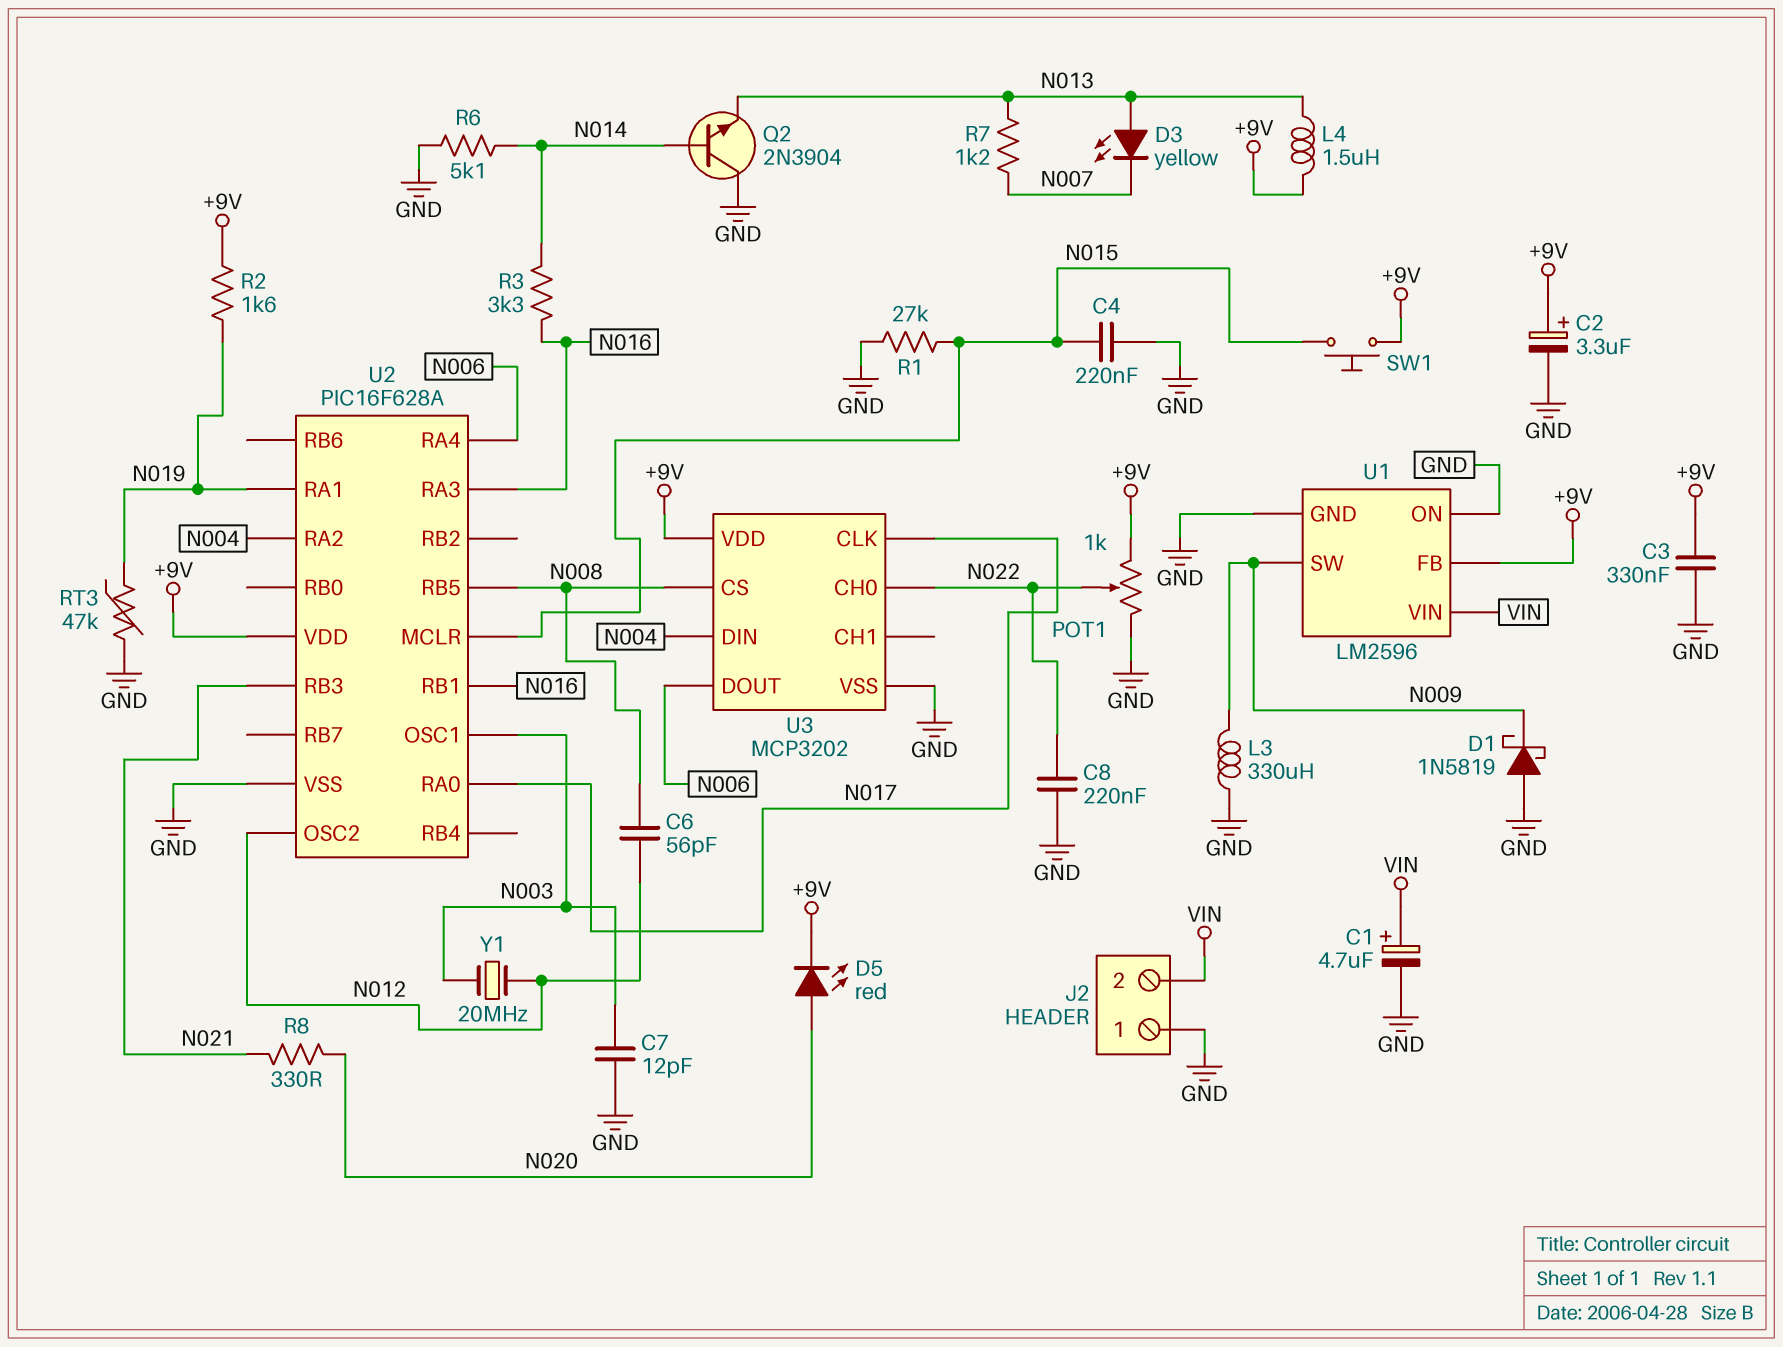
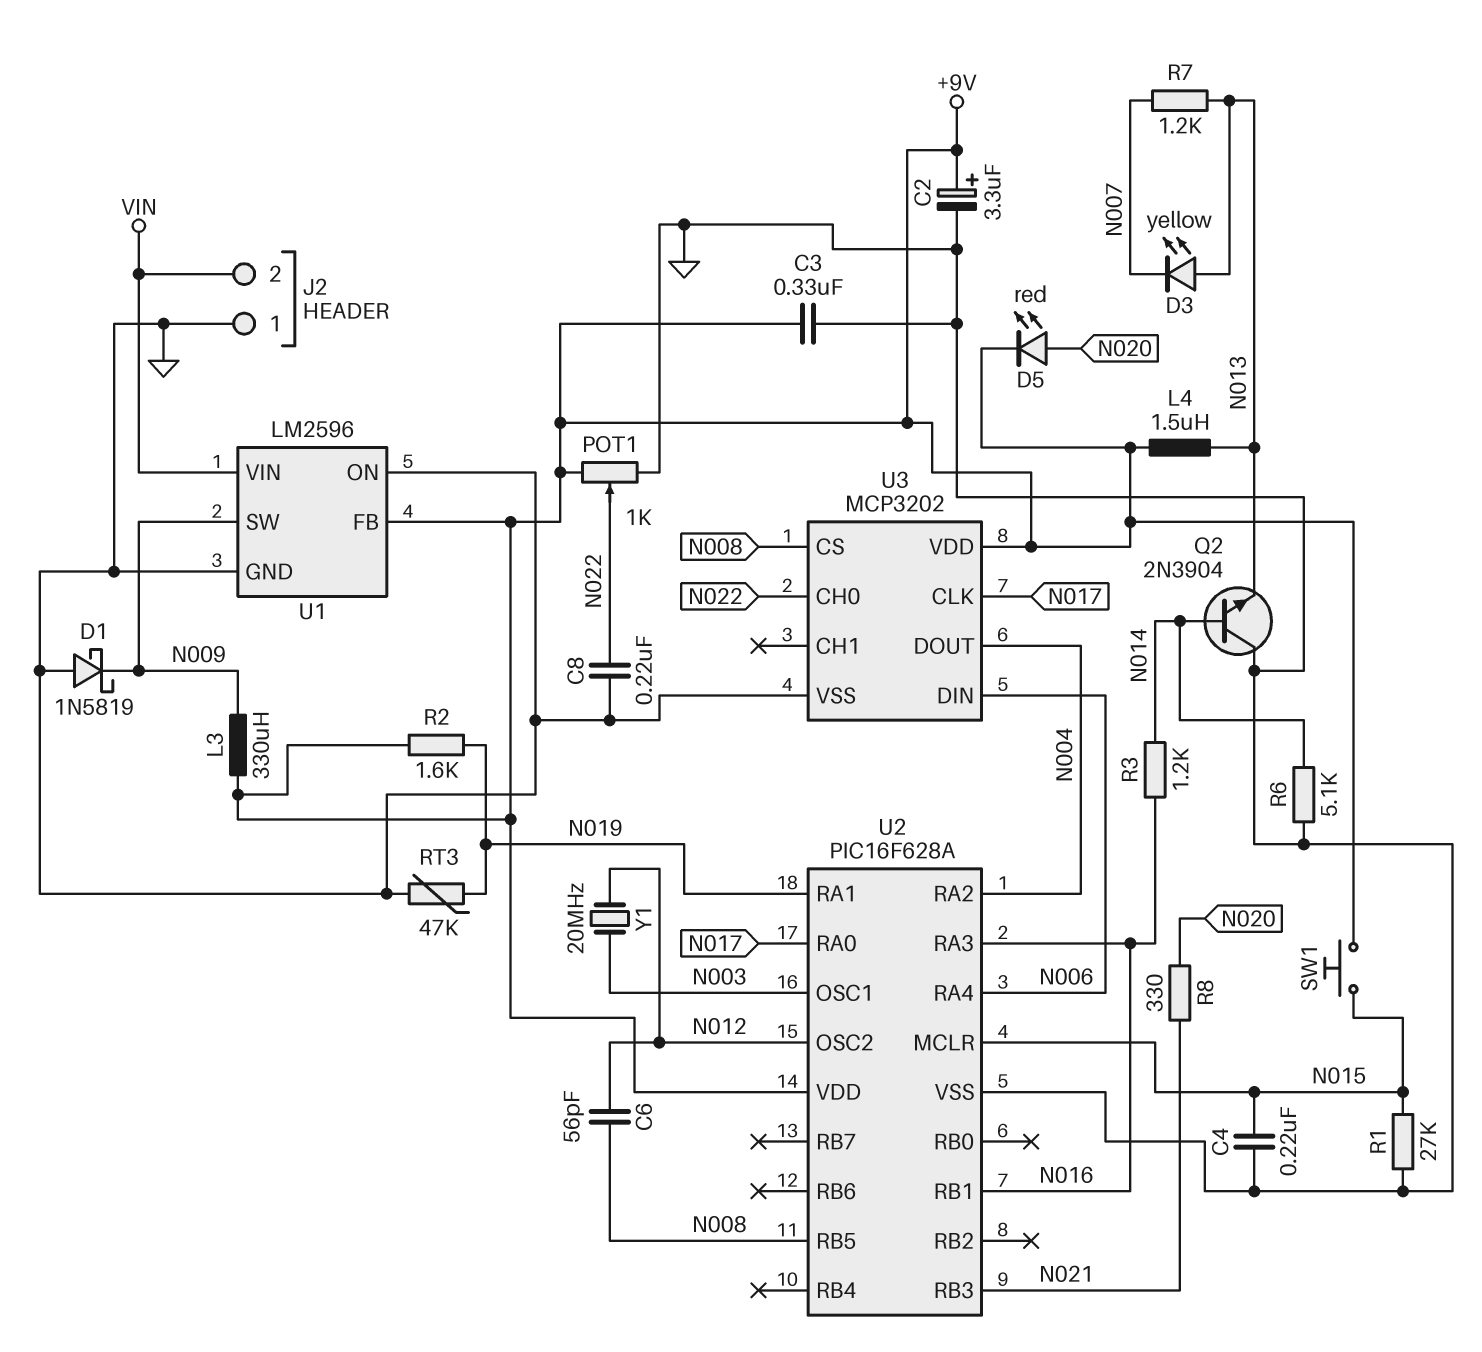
C1: 4.7uF (plus VIN, minus GND) -> none
C7: 12pF (GND, N003) -> none
L3: 330uH (GND, N009) -> 330uH (+9V, N009)
R3: 3.3k (N014, N016) -> 1.2k (N014, N016)
U3 pin DIN: N004 -> N006
U3 pin DOUT: N006 -> N004

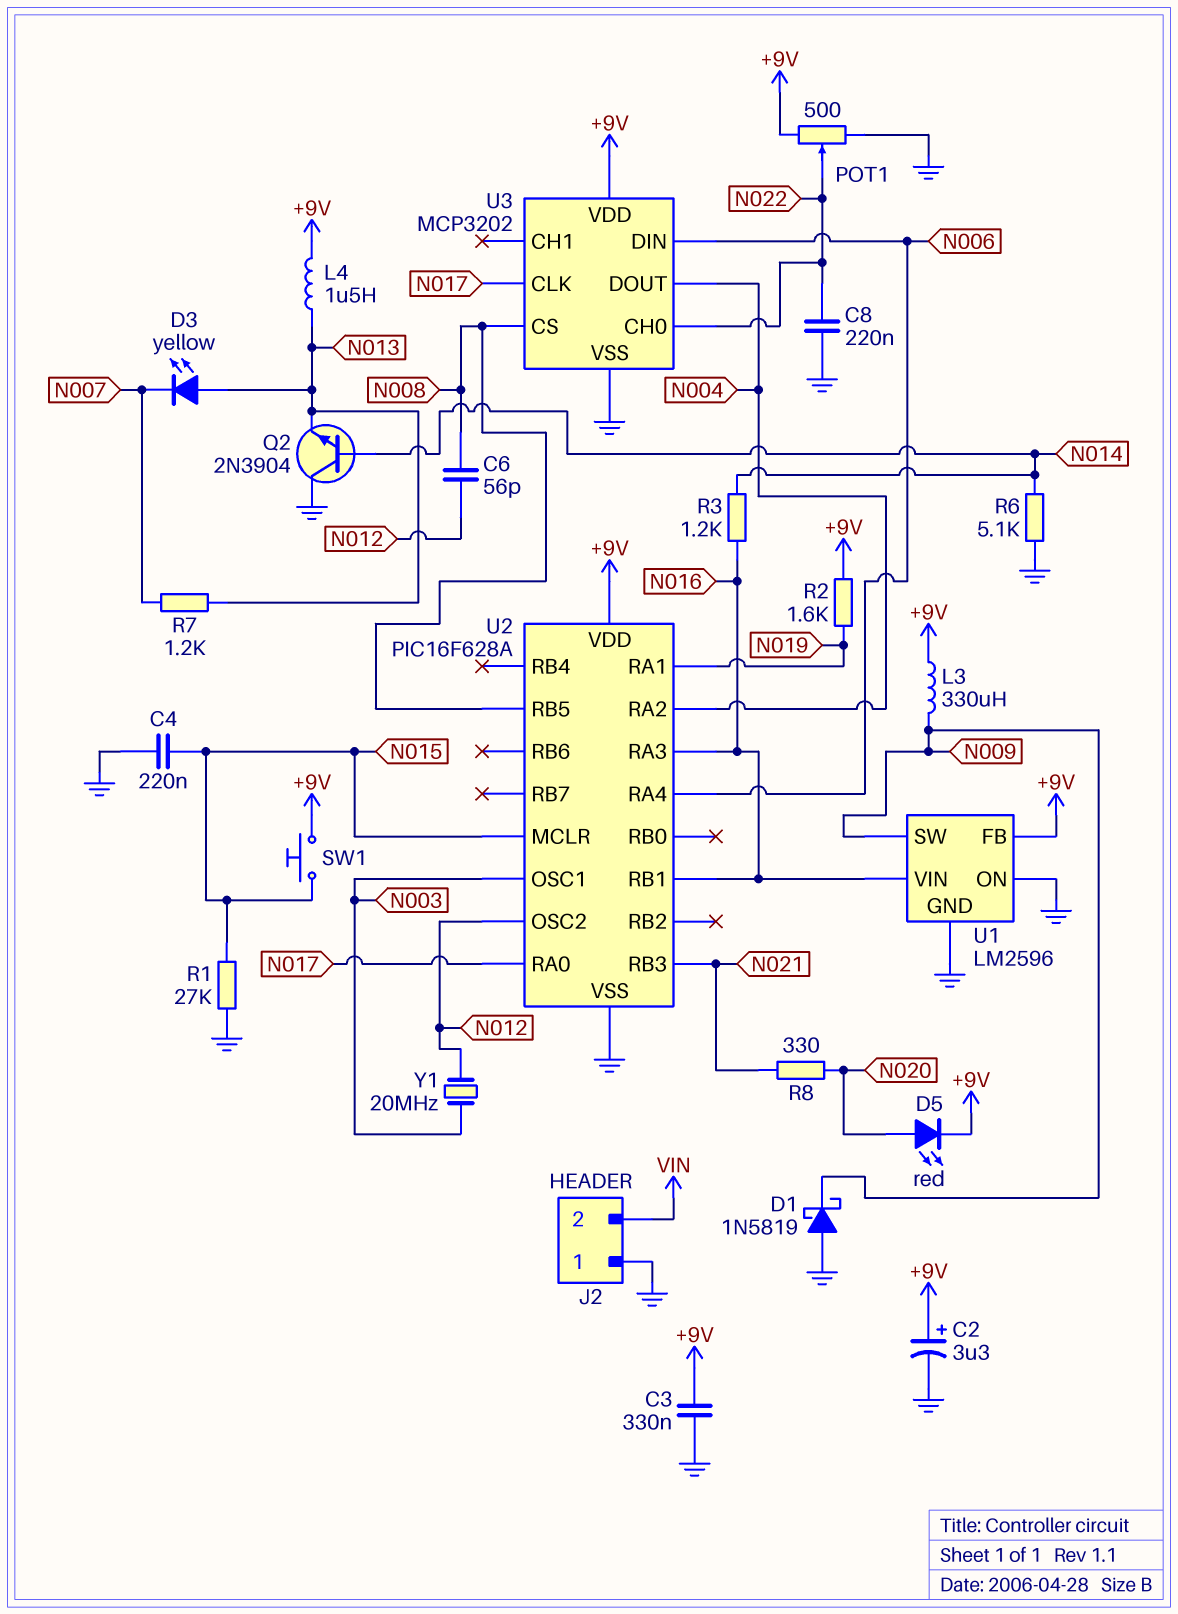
POT1: 1k (+9V, GND, wiper N022) -> 500 (+9V, GND, wiper N022)
RT3: 47k (GND, N019) -> none
U1 pin VIN: VIN -> N016

